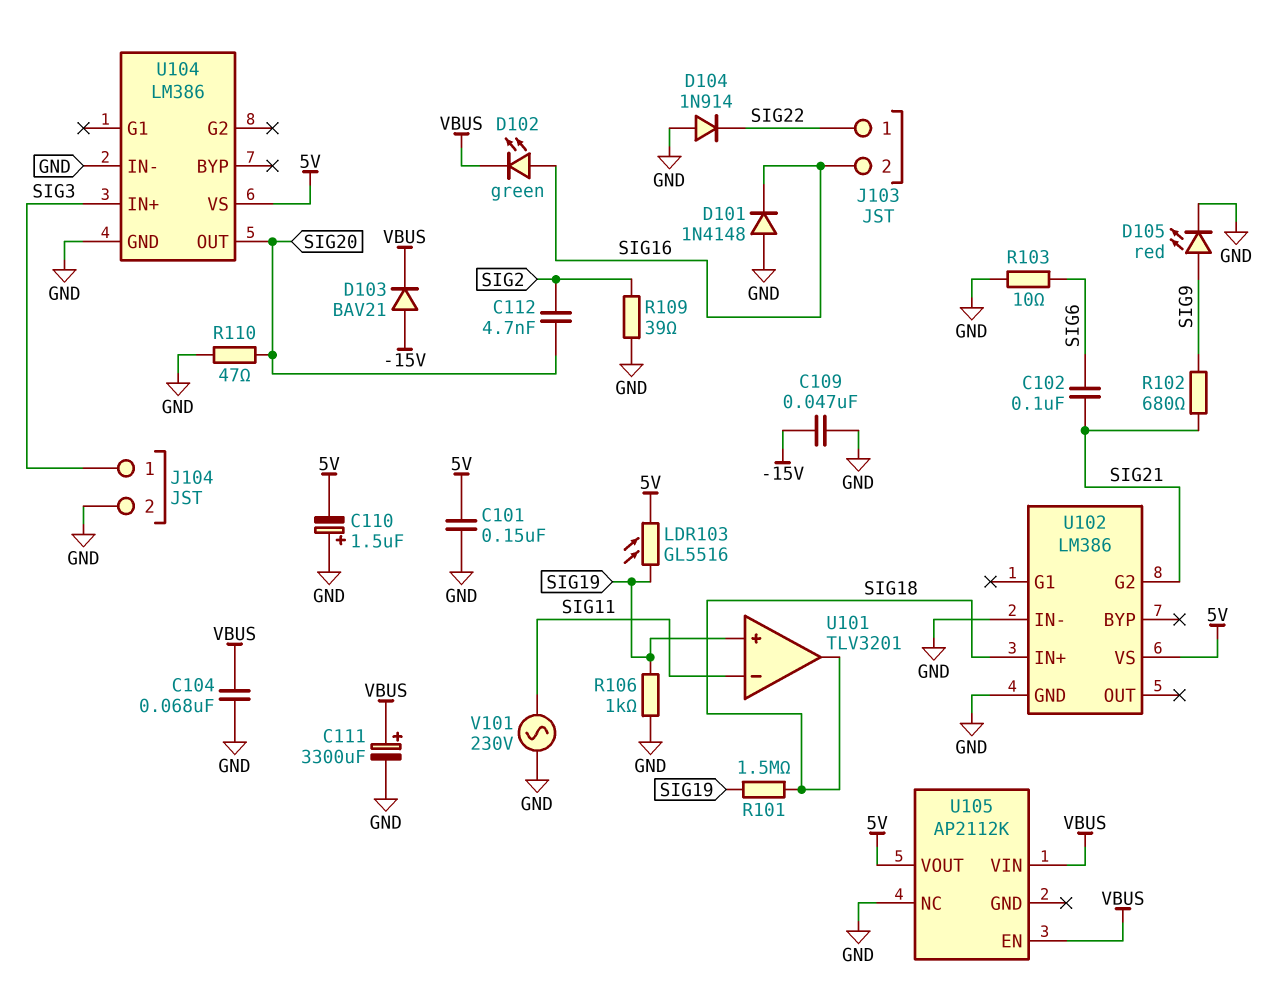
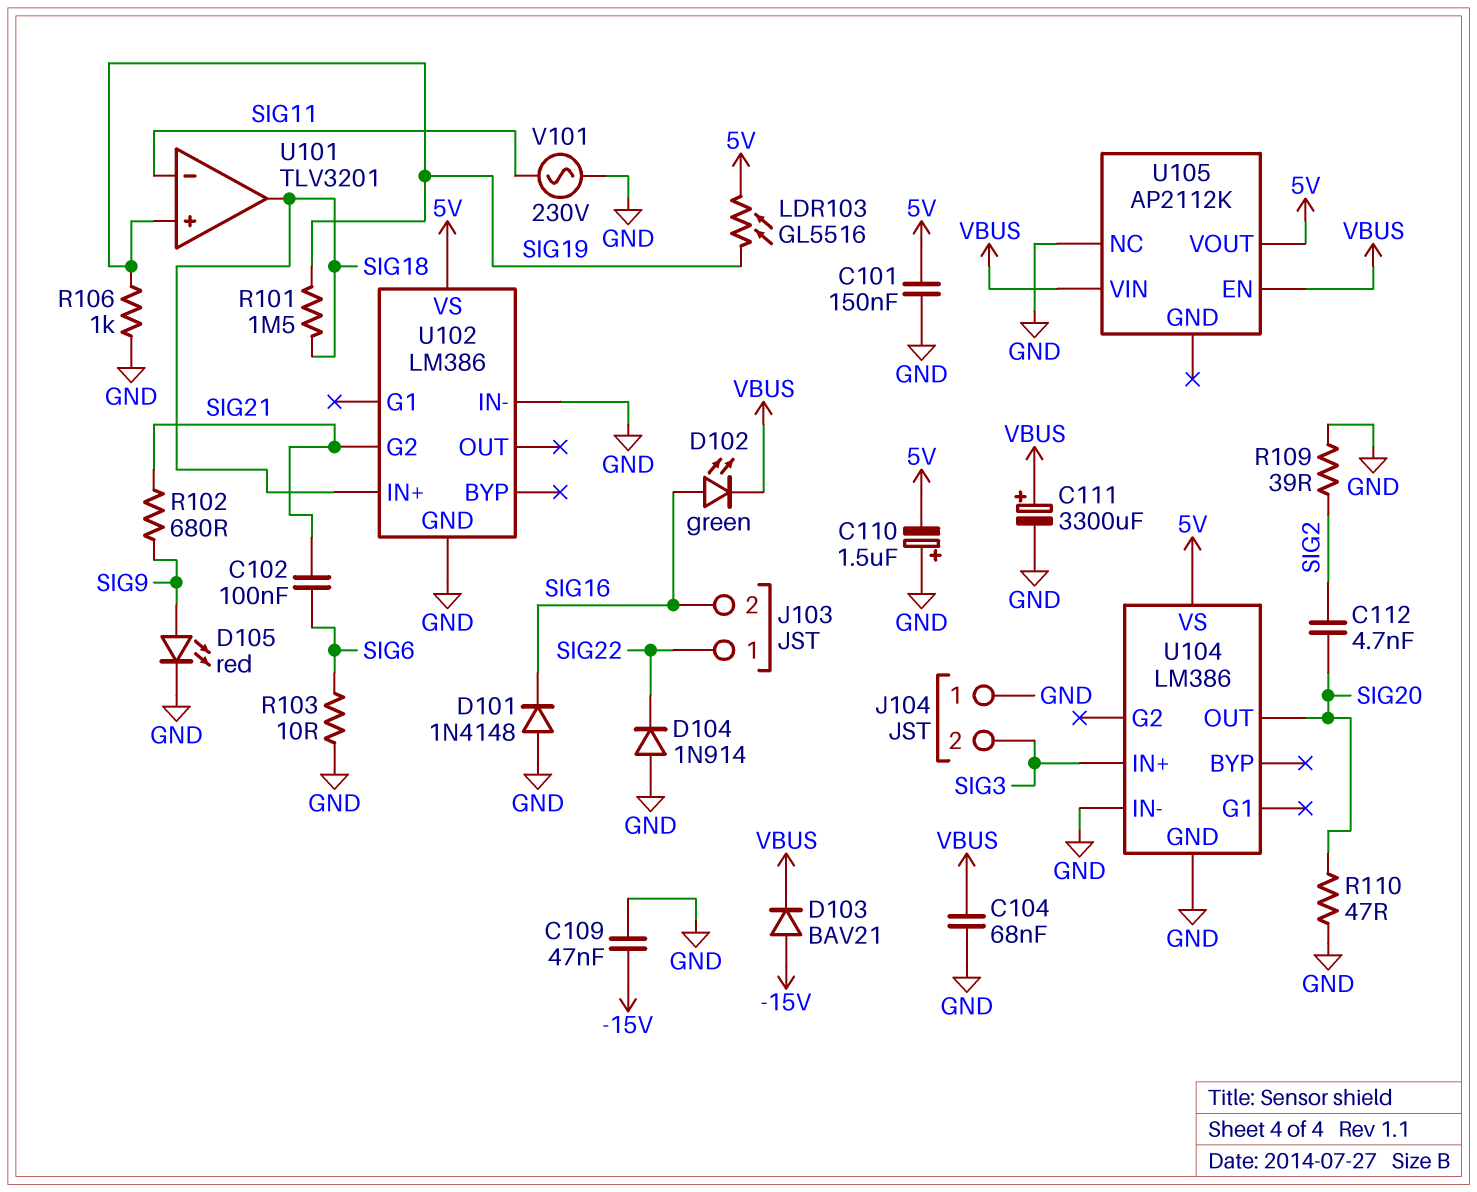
J104 pin 1: SIG3 -> GND
J104 pin 2: GND -> SIG3

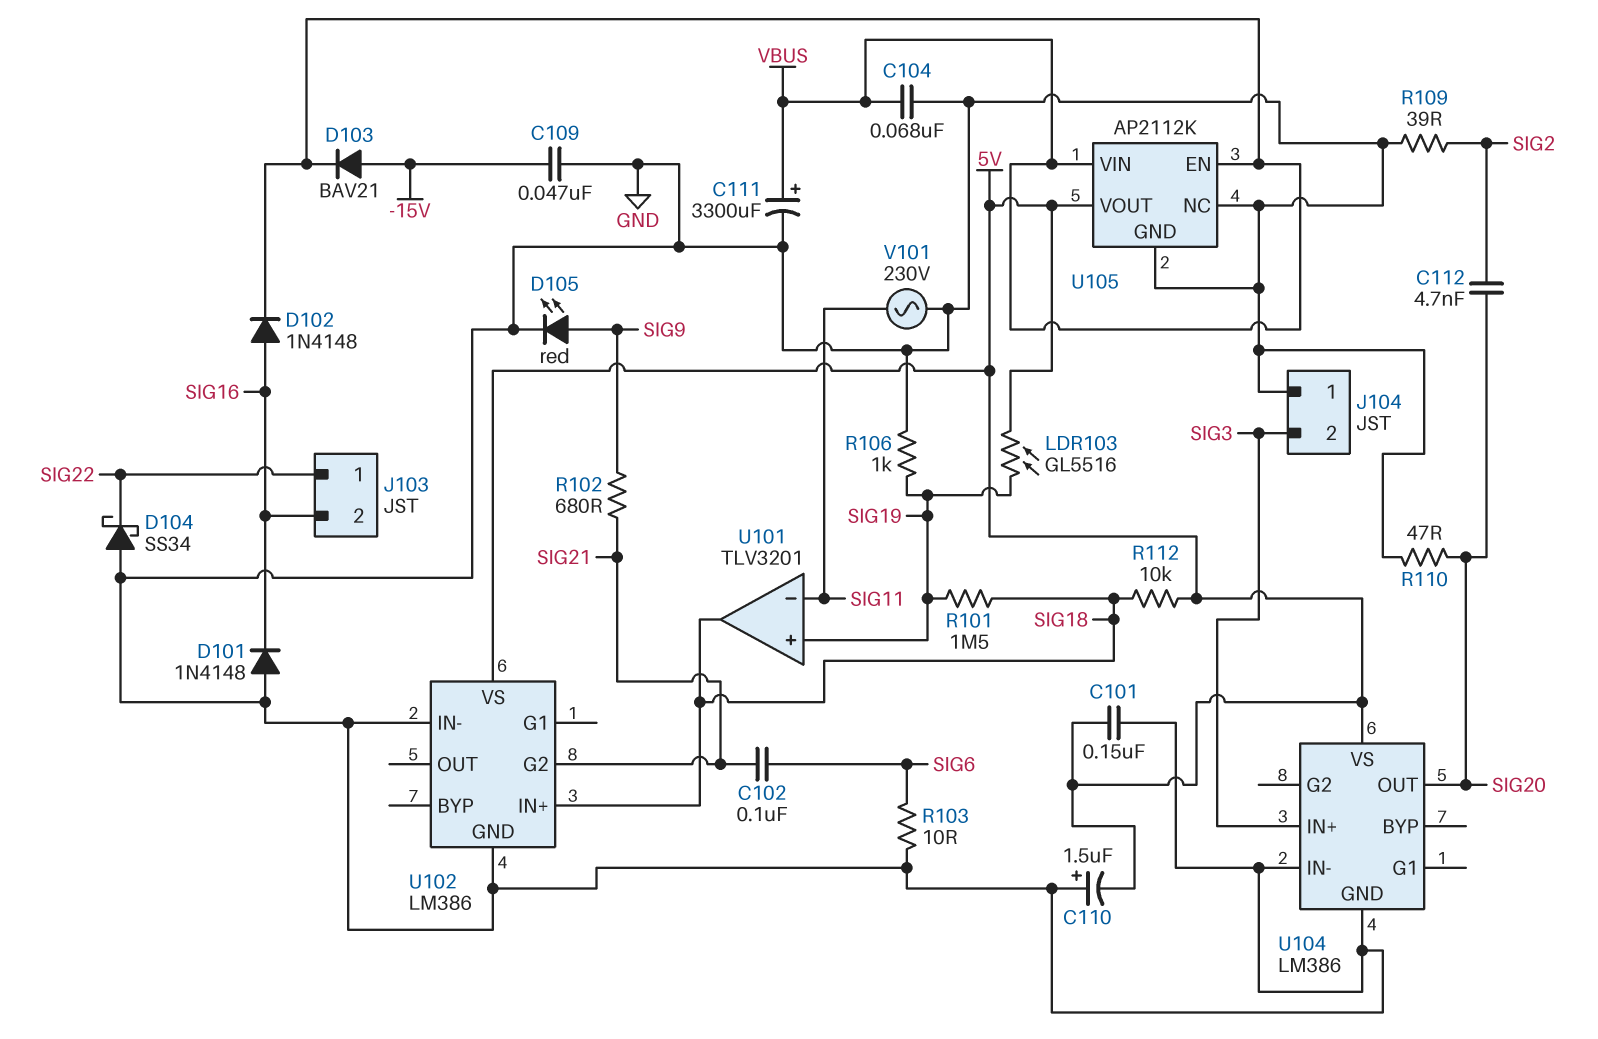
D102: LED green (A SIG16, K VBUS) -> diode 1N4148 (A SIG16, K VBUS)
D104: diode 1N914 (A GND, K SIG22) -> schottky SS34 (A GND, K SIG22)
R112: none -> 10k (5V, SIG18)
U105 pin GND: none -> GND

